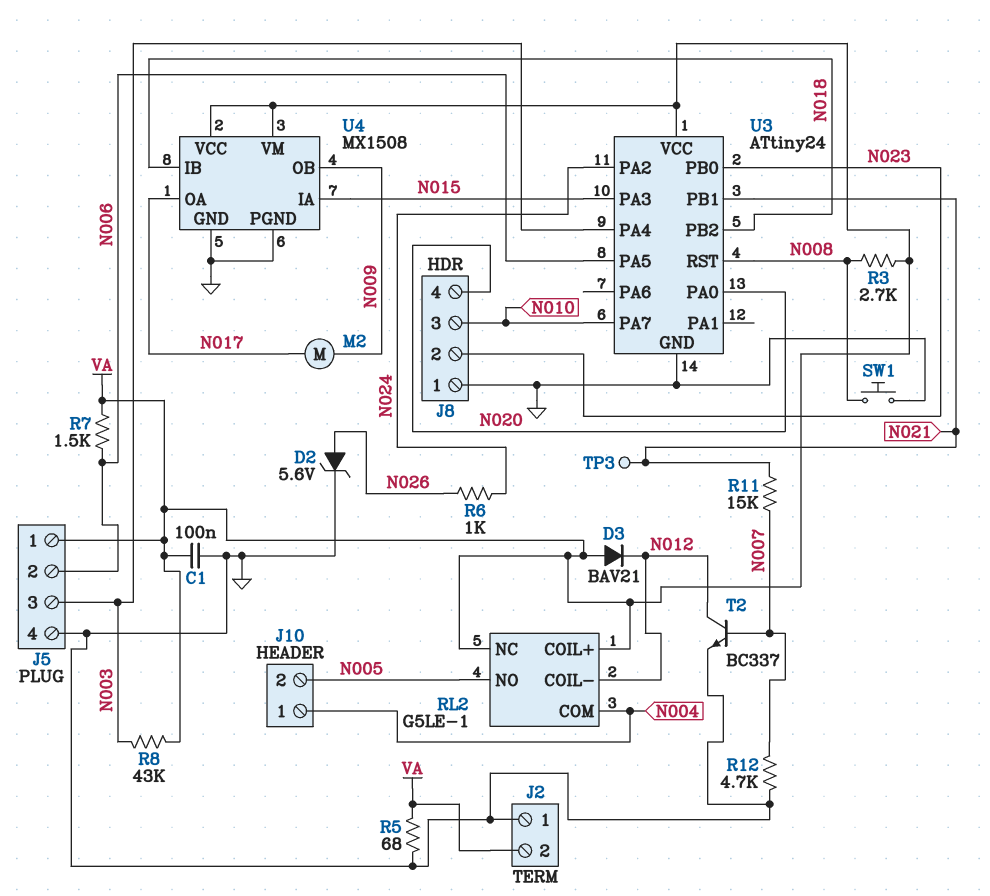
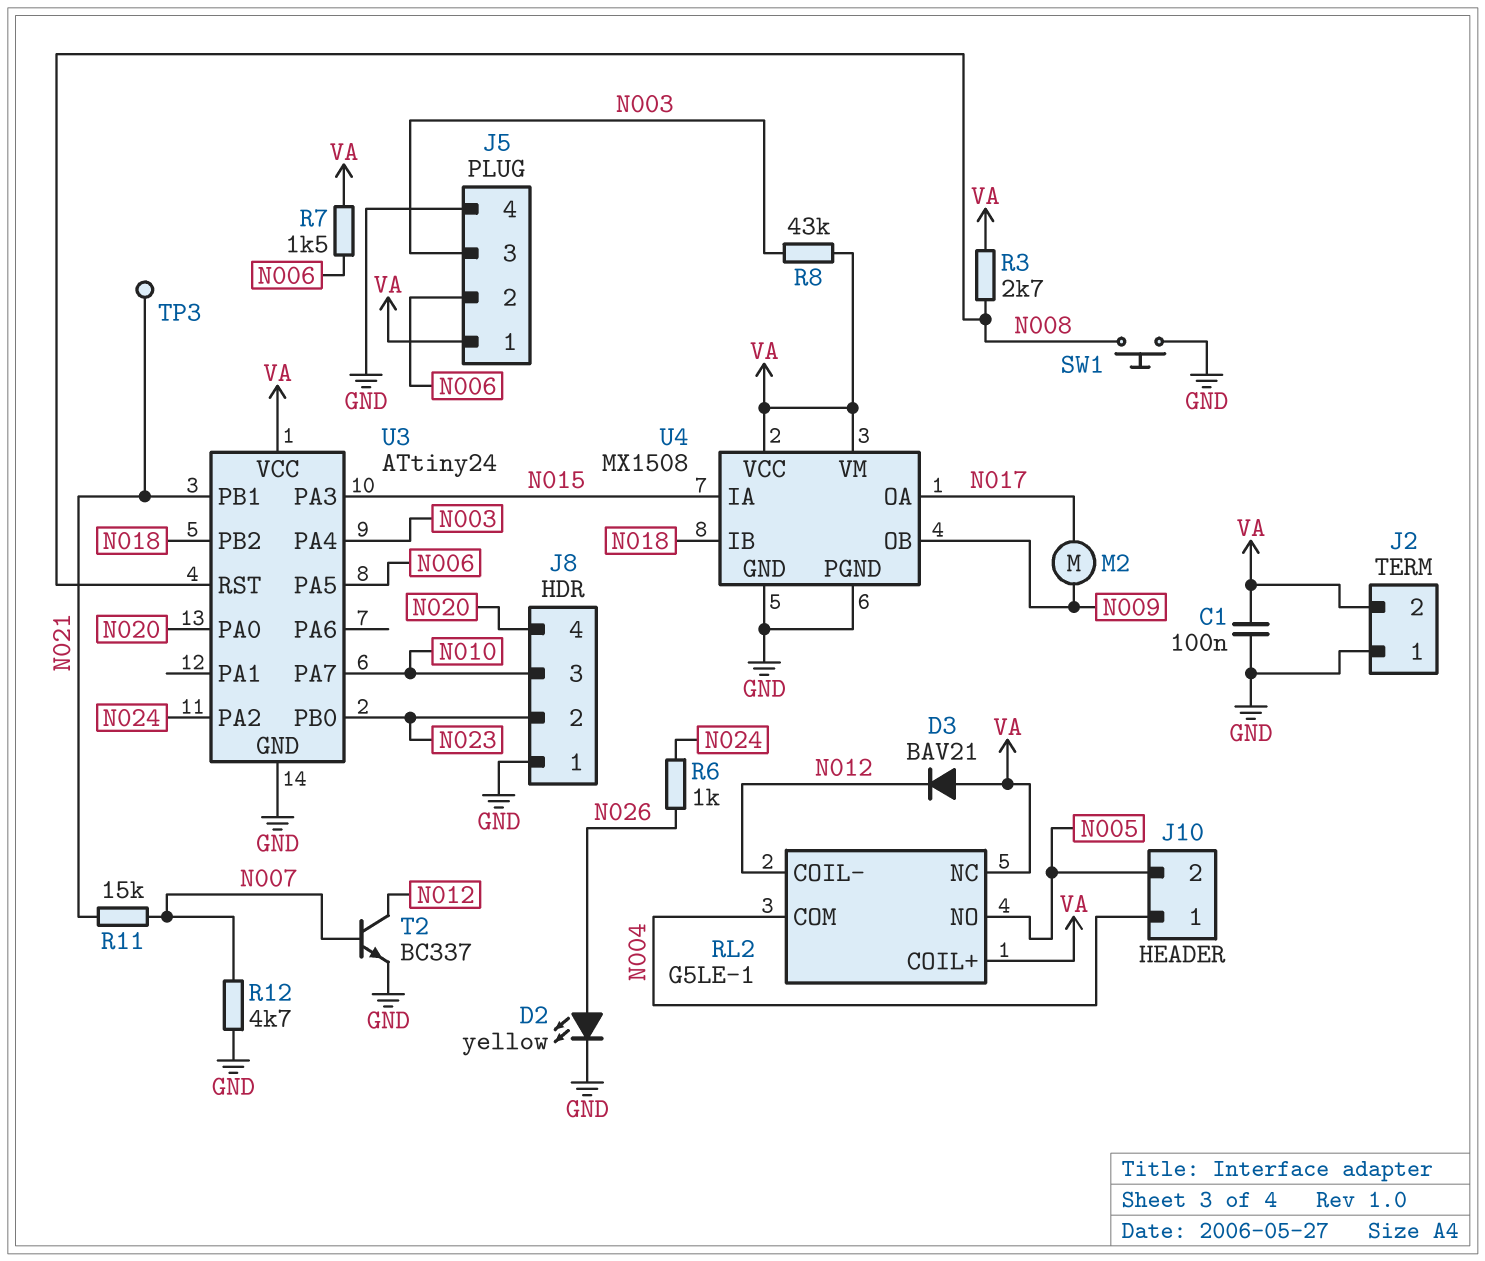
D2: zener 5.6V (A N026, K GND) -> LED yellow (A N026, K GND)
R5: 68 (GND, VA) -> none

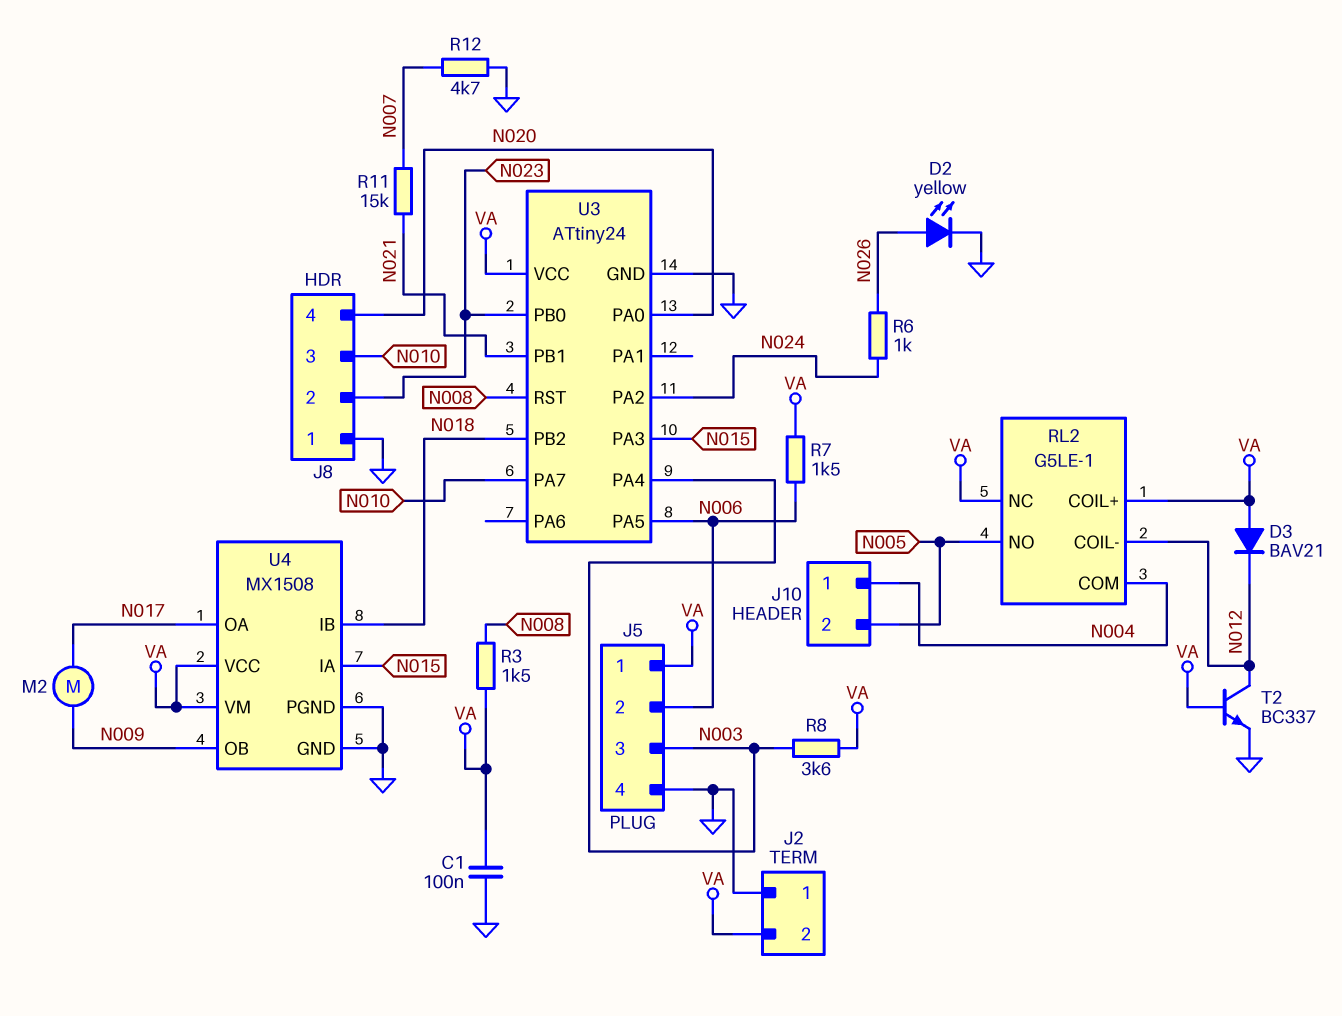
R3: 2.7k (N008, VA) -> 1.5k (N008, VA)
R8: 43k (N003, VA) -> 3.6k (N003, VA)
SW1: button (GND, N008) -> none
T2: NPN BC337 (B N007, C N012, E GND) -> NPN BC337 (B VA, C N012, E GND)
TP3: test point (N021) -> none

